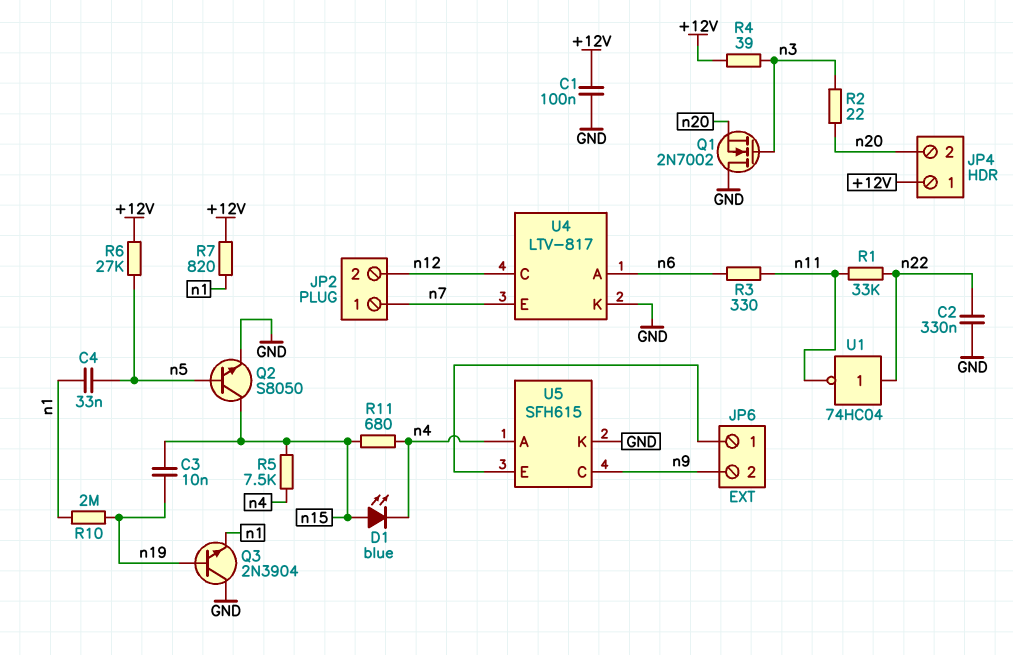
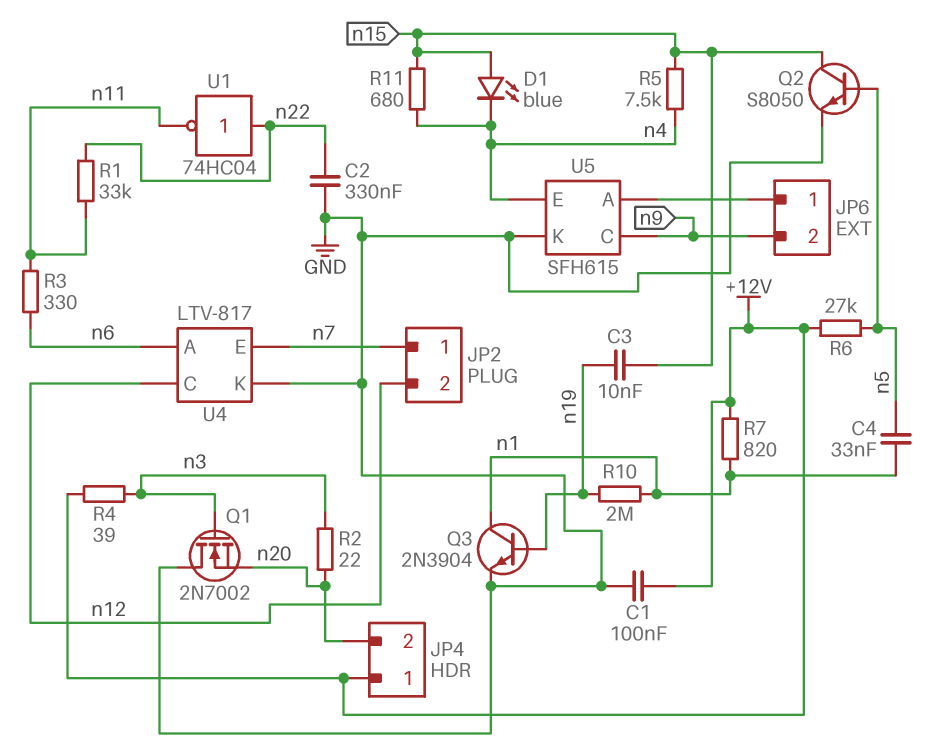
Q3: NPN 2N3904 (B n19, C GND, E n1) -> NPN 2N3904 (B n19, C n1, E GND)
U5 pin A: n4 -> JP6/1
U5 pin E: JP6/1 -> n4

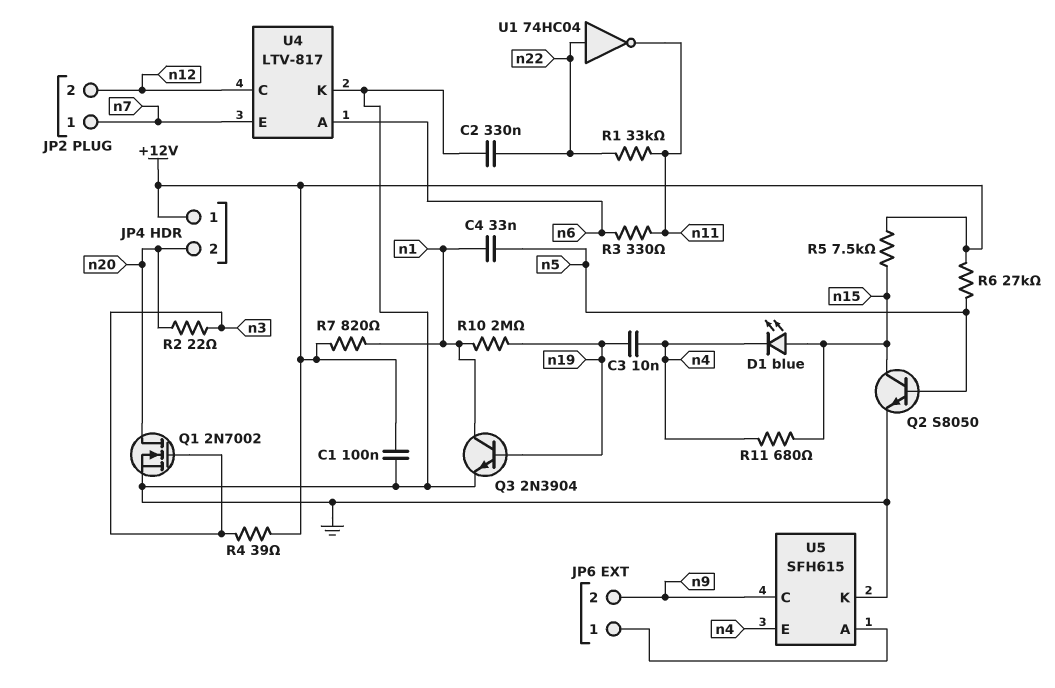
C3: 10nF (n15, n19) -> 10nF (n4, n19)
Q1: NMOS 2N7002 (G n3, D GND, S n20) -> NMOS 2N7002 (G n3, D n20, S GND)
R5: 7.5k (n4, n15) -> 7.5k (+12V, n15)

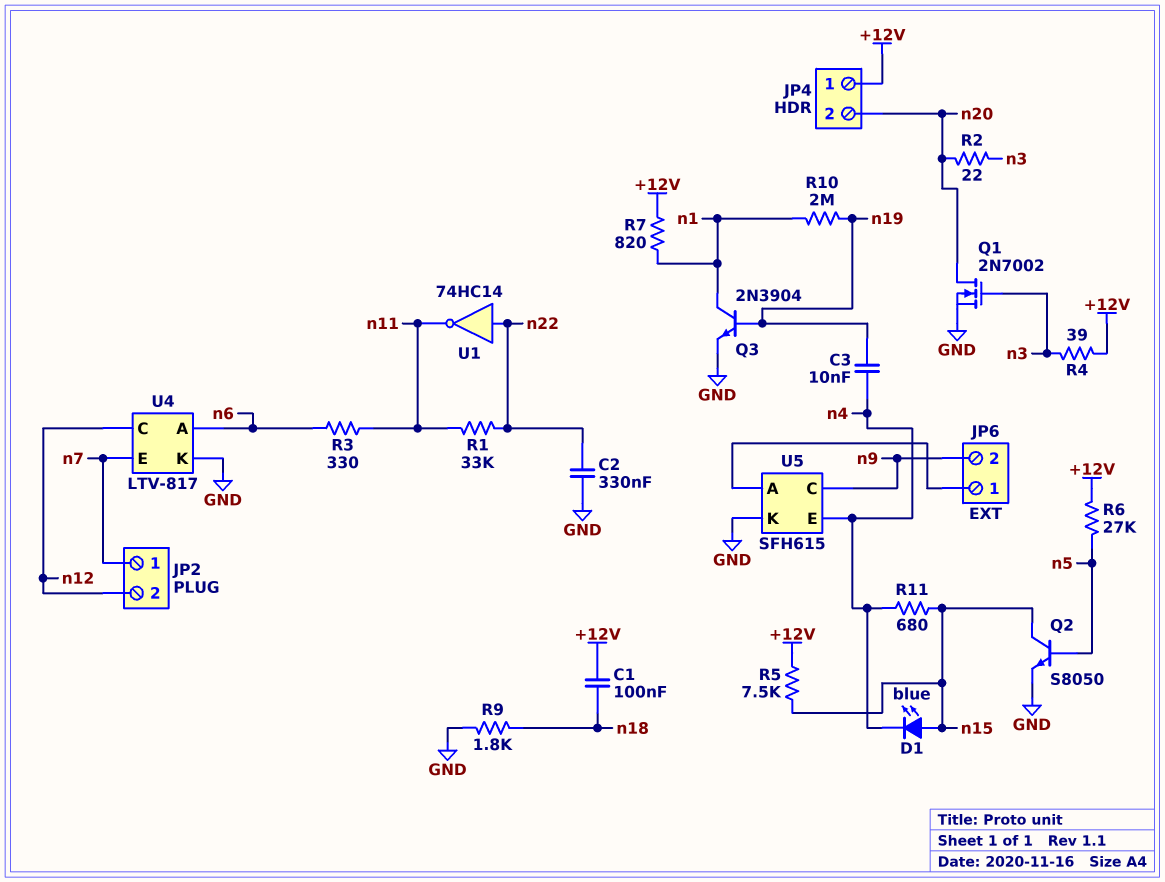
C1: 100nF (+12V, GND) -> 100nF (+12V, n18)
C4: 33nF (n1, n5) -> none
R9: none -> 1.8k (GND, n18)
U1: NOT 74HC04 (in n22, out n11) -> NOT 74HC14 (in n22, out n11)

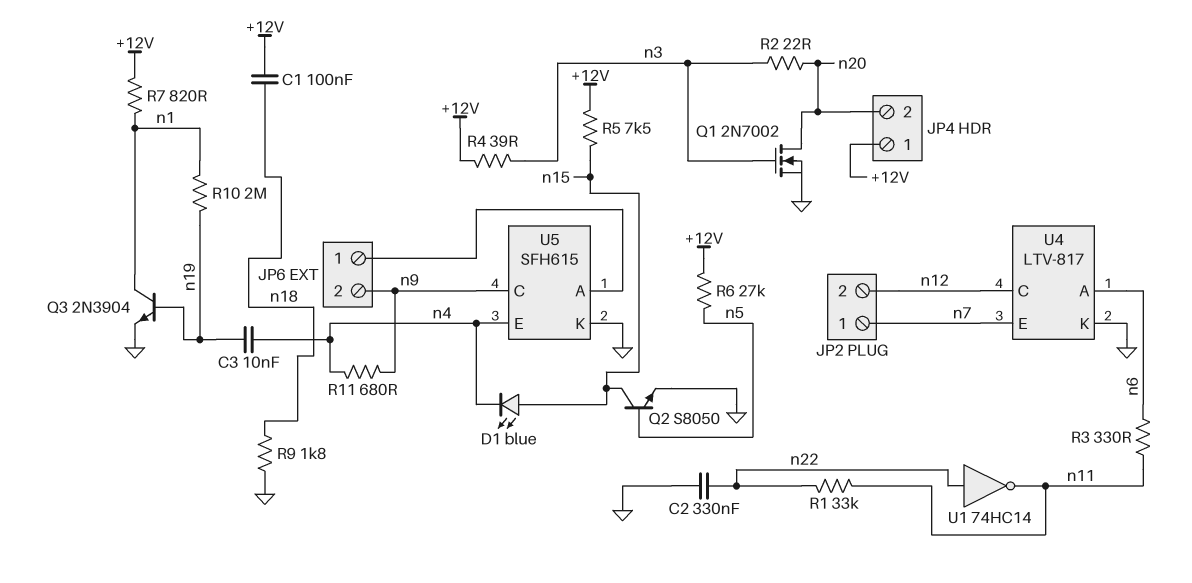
R11: 680 (n4, n15) -> 680 (n4, n9)

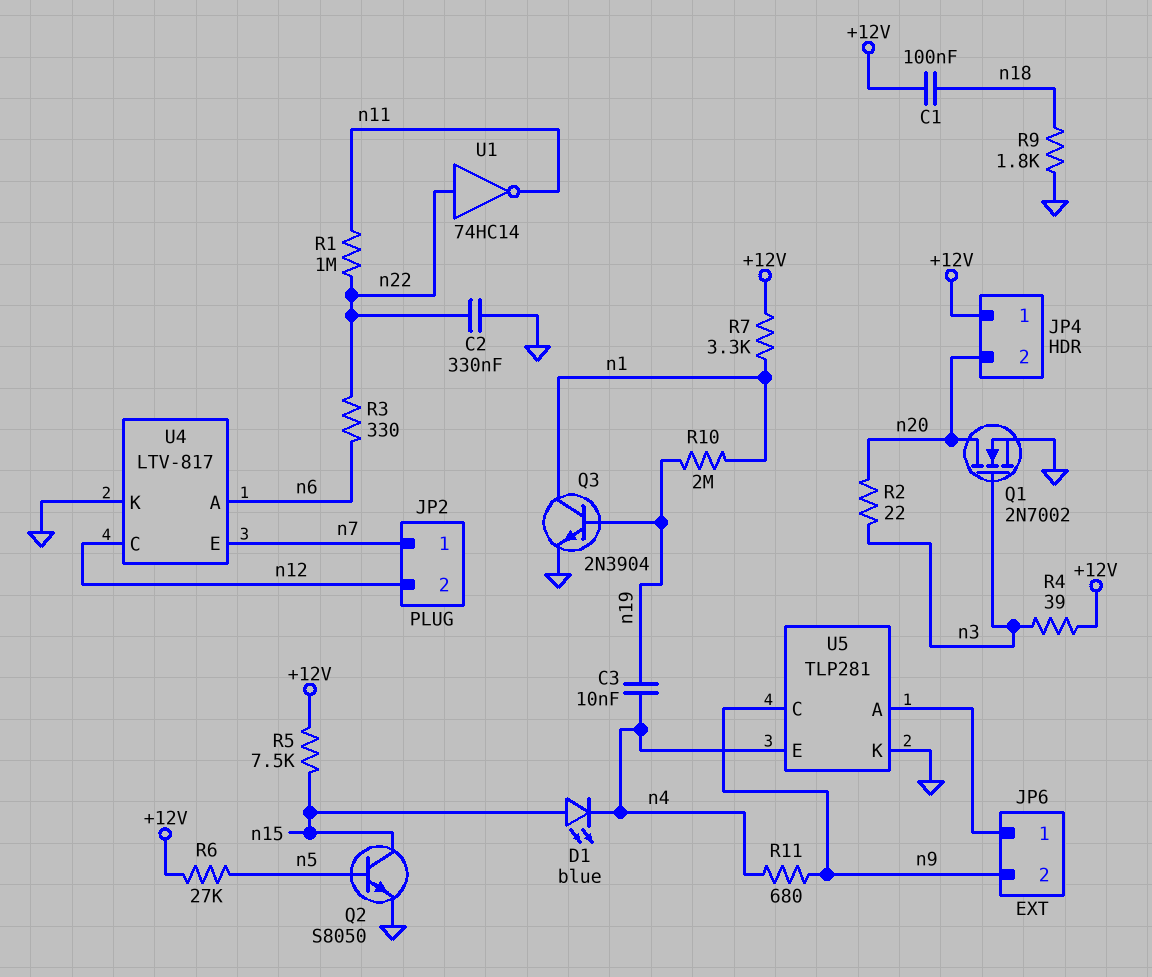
R1: 33k (n11, n22) -> 1M (n11, n22)
R3: 330 (n6, n11) -> 330 (n6, n22)
R7: 820 (+12V, n1) -> 3.3k (+12V, n1)
U5: SFH615 -> TLP281

